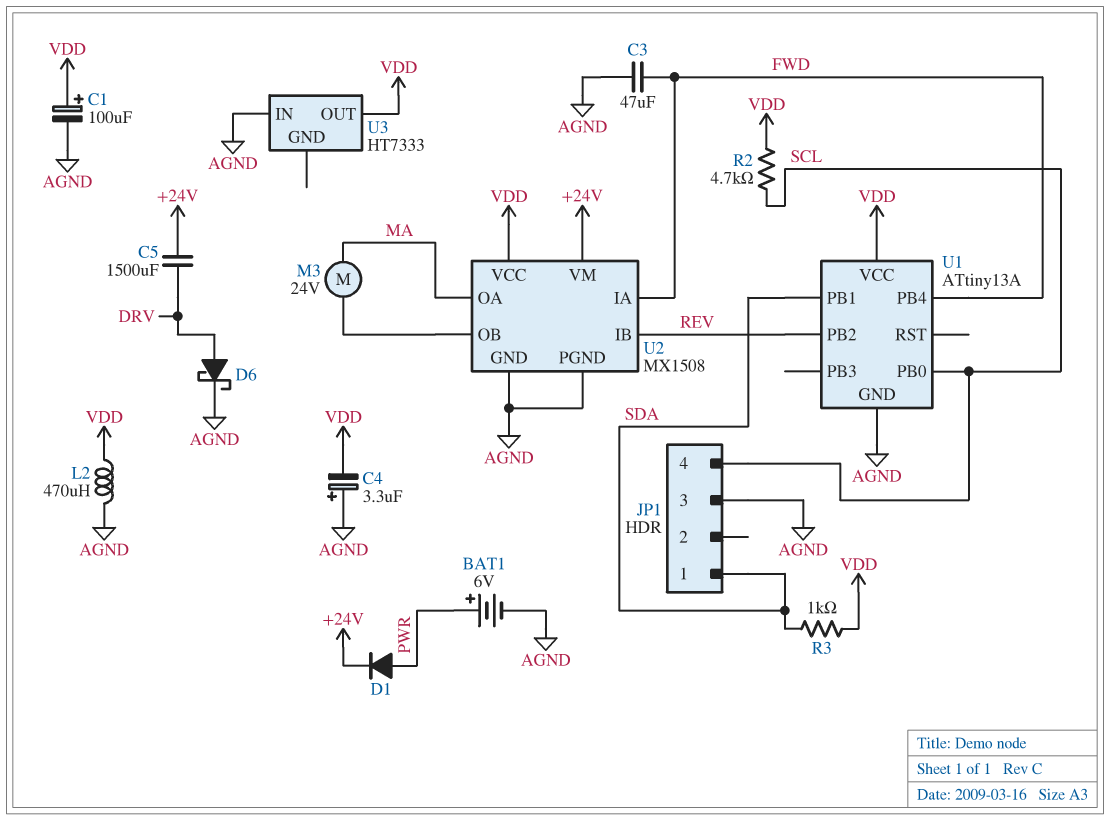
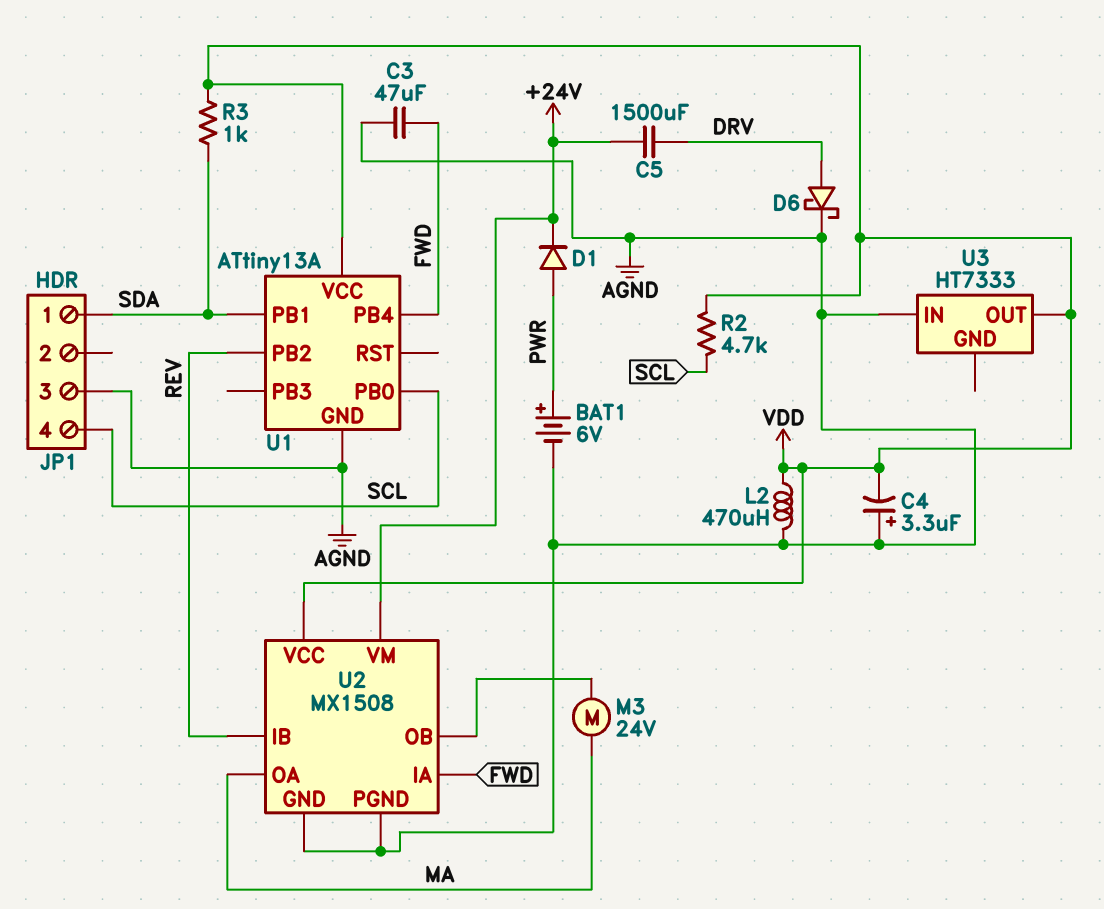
C1: 100uF (plus VDD, minus AGND) -> none

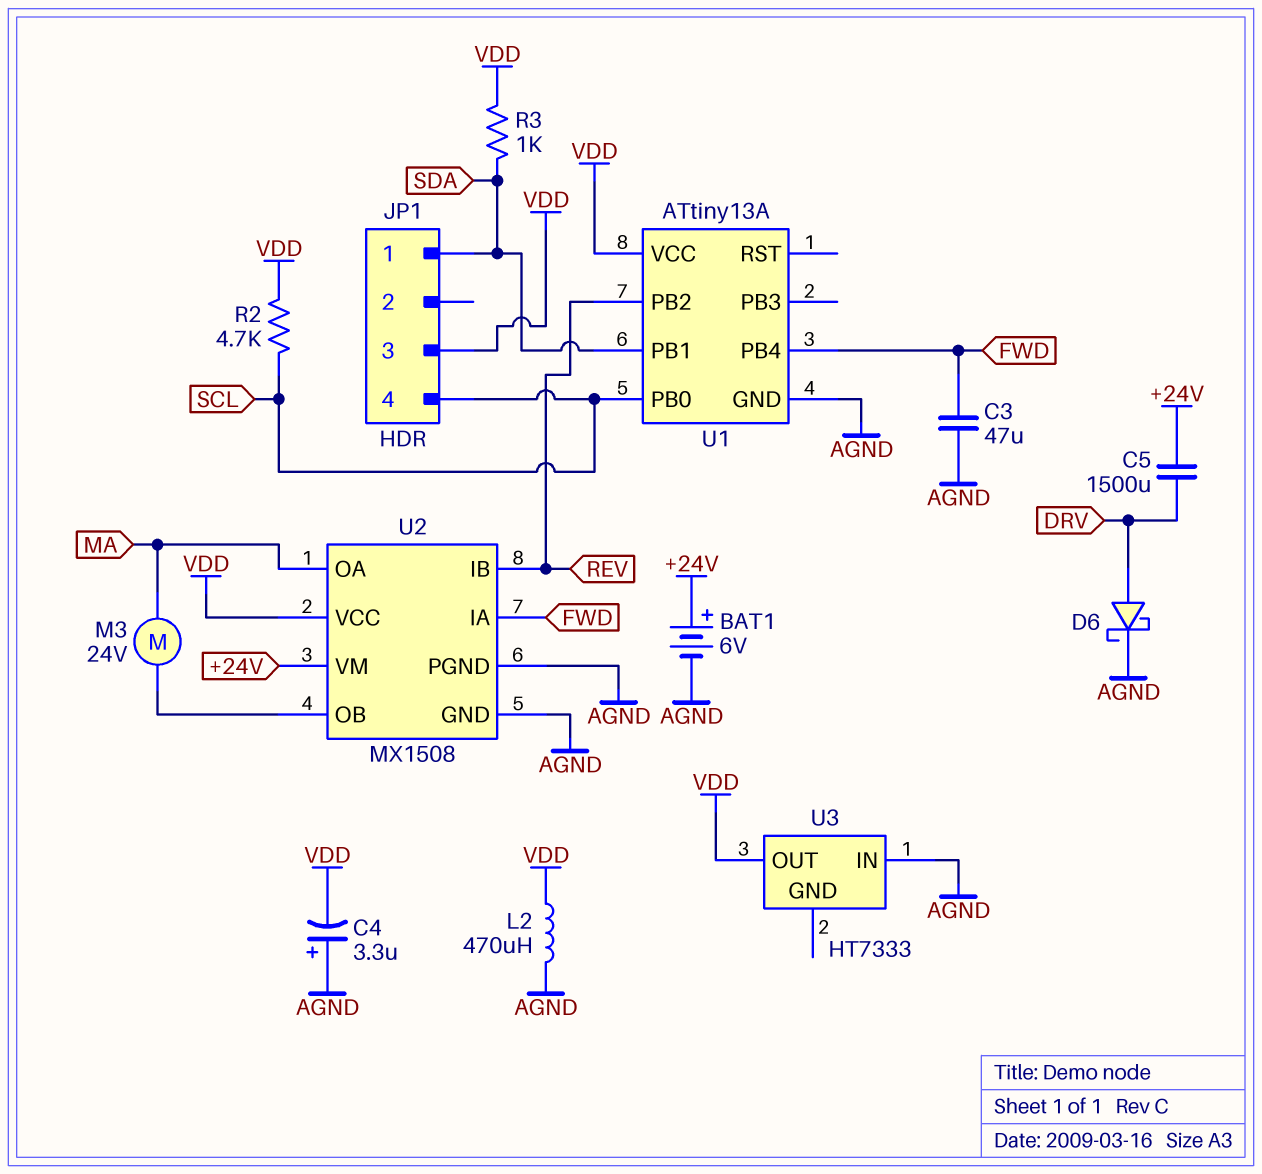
BAT1: 6V (plus PWR, minus AGND) -> 6V (plus +24V, minus AGND)
D1: diode (A PWR, K +24V) -> none
JP1 pin 3: AGND -> VDD

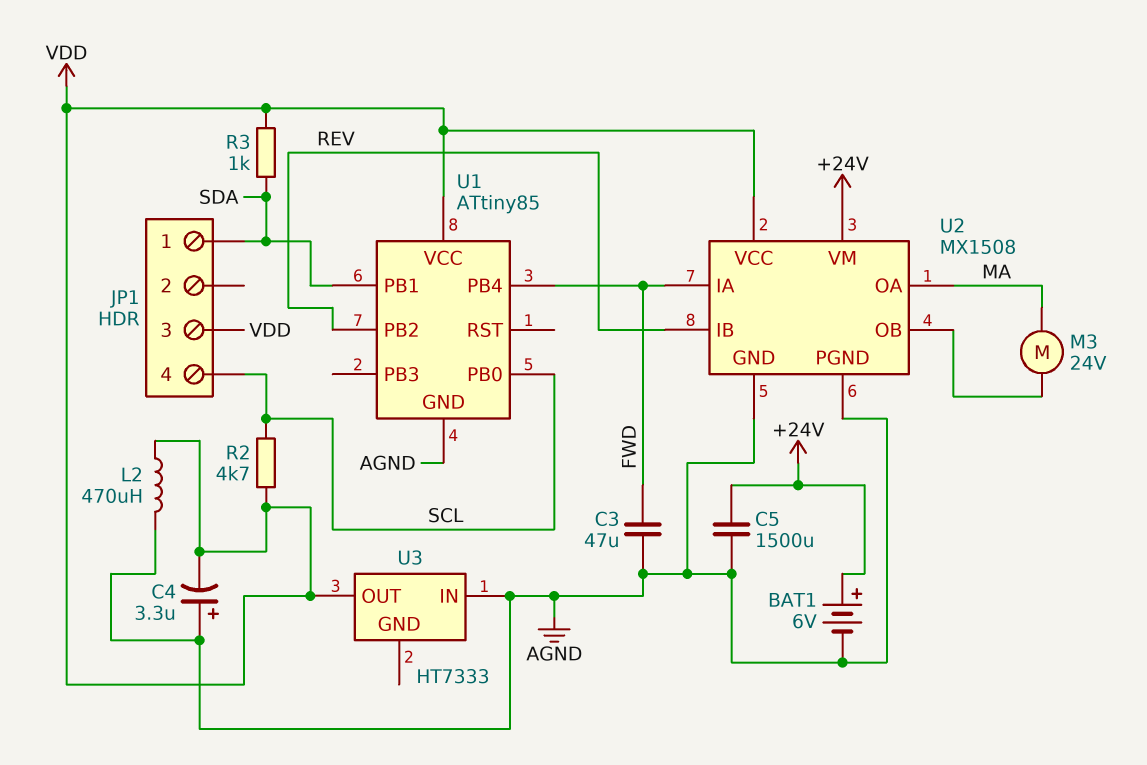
C5: 1500uF (+24V, DRV) -> 1500uF (+24V, AGND)
D6: schottky (A DRV, K AGND) -> none
U1: ATtiny13A -> ATtiny85

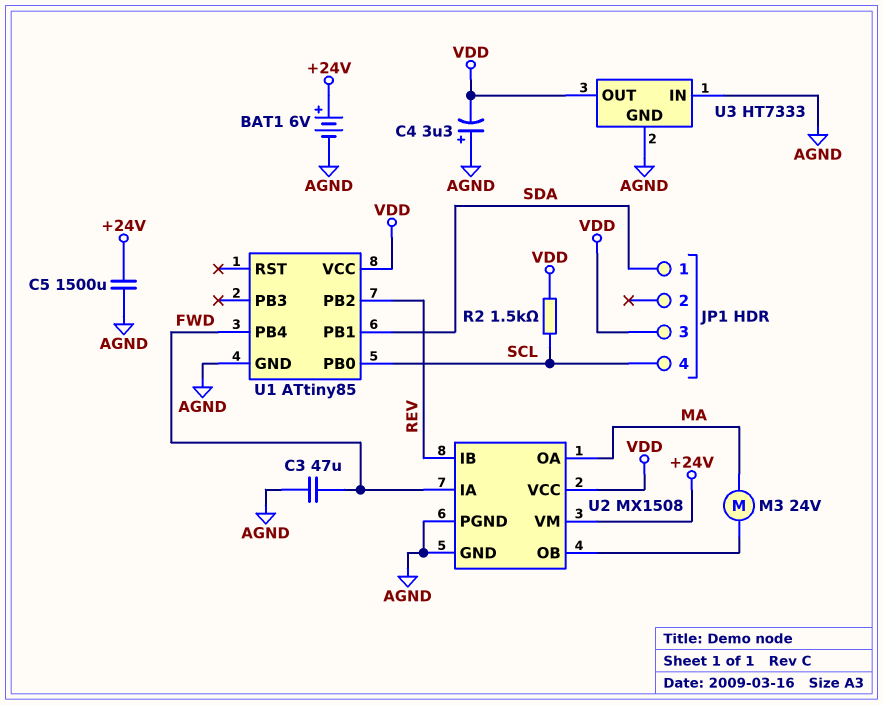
L2: 470uH (AGND, VDD) -> none
R2: 4.7k (SCL, VDD) -> 1.5k (SCL, VDD)
R3: 1k (SDA, VDD) -> none
U3 pin GND: none -> AGND

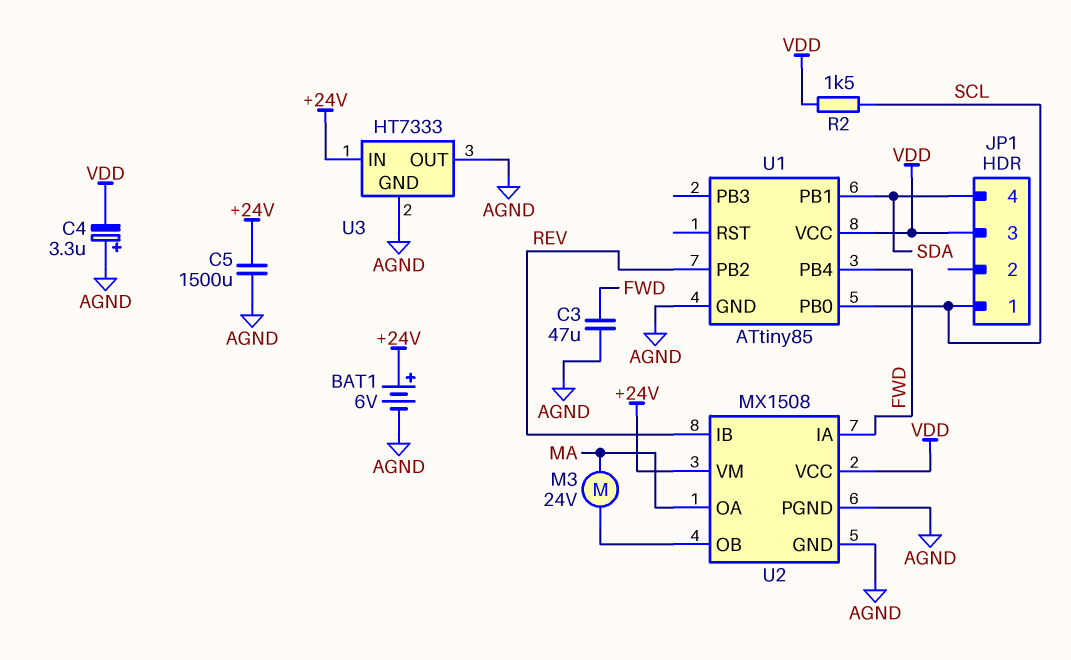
JP1 pin 1: SDA -> SCL
JP1 pin 4: SCL -> SDA
U3 pin IN: AGND -> +24V
U3 pin OUT: VDD -> AGND

